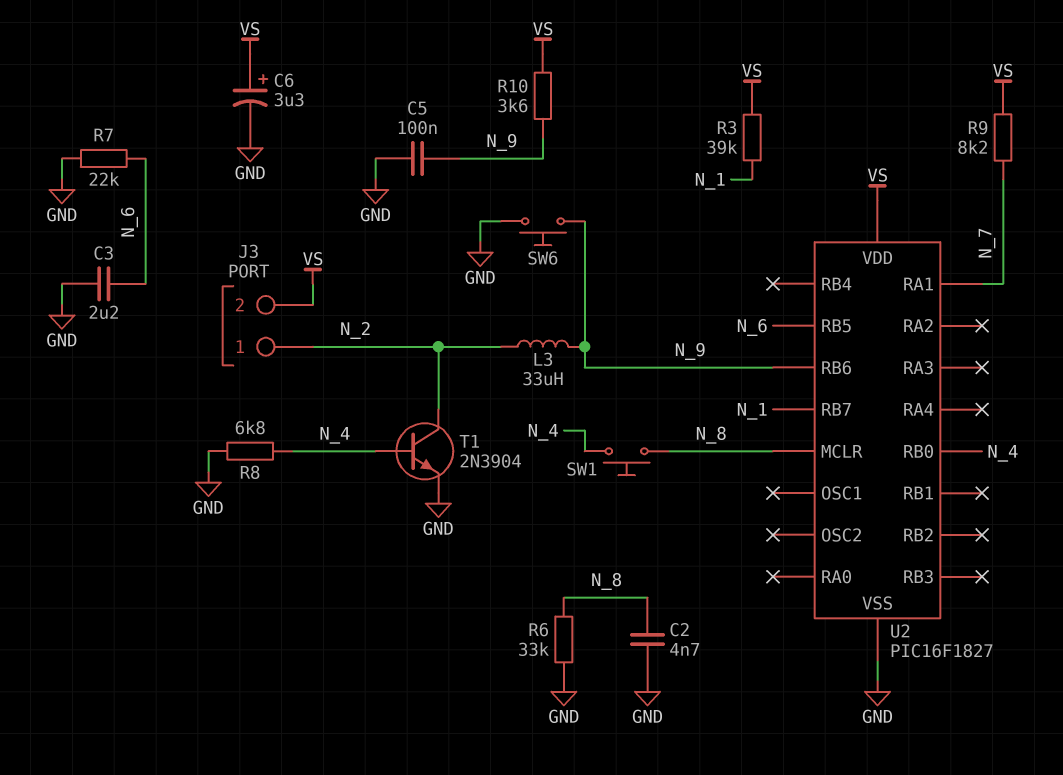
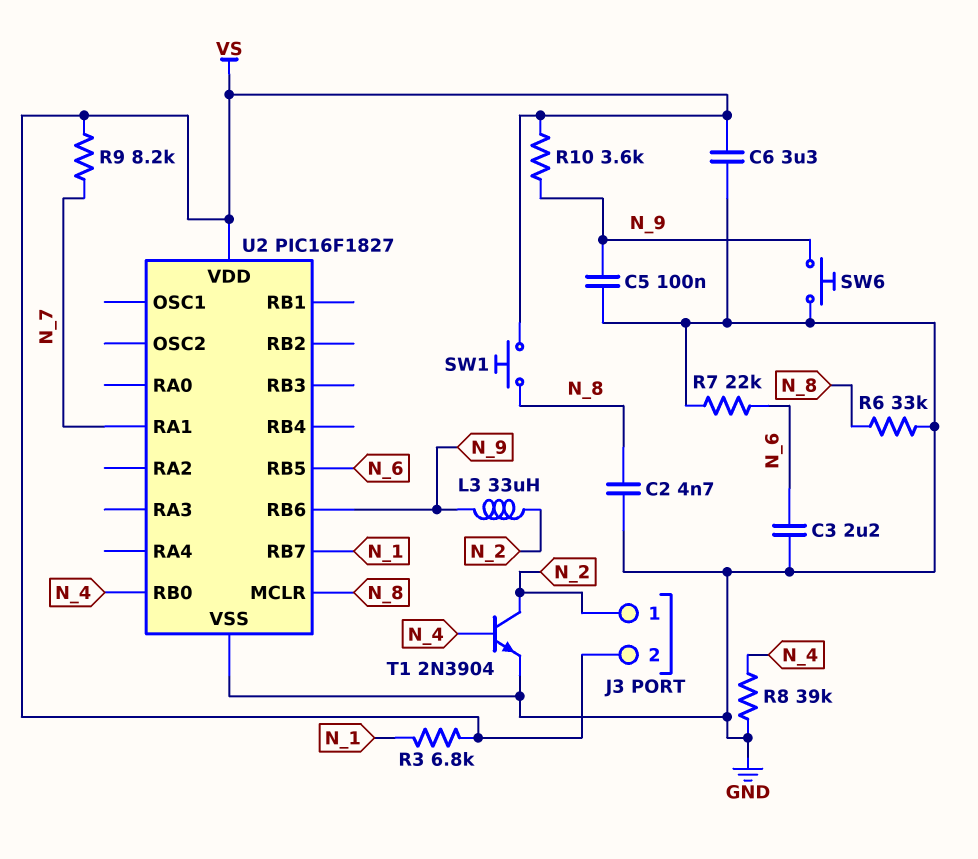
C6: 3.3uF (plus VS, minus GND) -> 3.3uF (GND, VS)
R3: 39k (N_1, VS) -> 6.8k (N_1, VS)
R8: 6.8k (GND, N_4) -> 39k (GND, N_4)
SW1: button (N_4, N_8) -> button (N_8, VS)

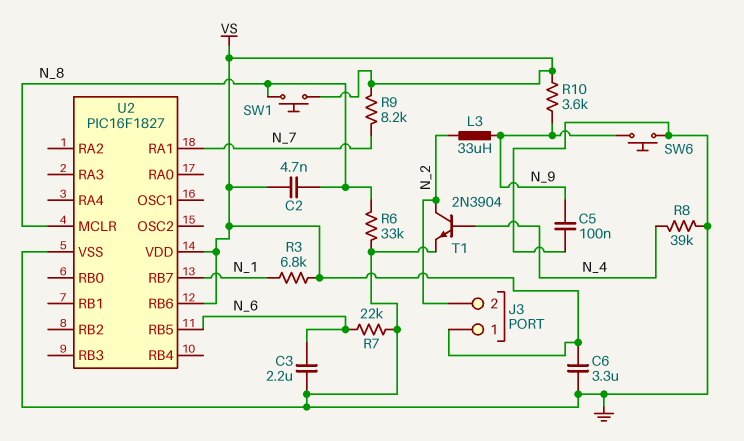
C2: 4.7nF (GND, N_8) -> 4.7nF (N_8, VS)
J3 pin 1: N_2 -> VS
J3 pin 2: VS -> N_2
U2 pin RB0: N_4 -> none
U2 pin RB6: N_9 -> VS

